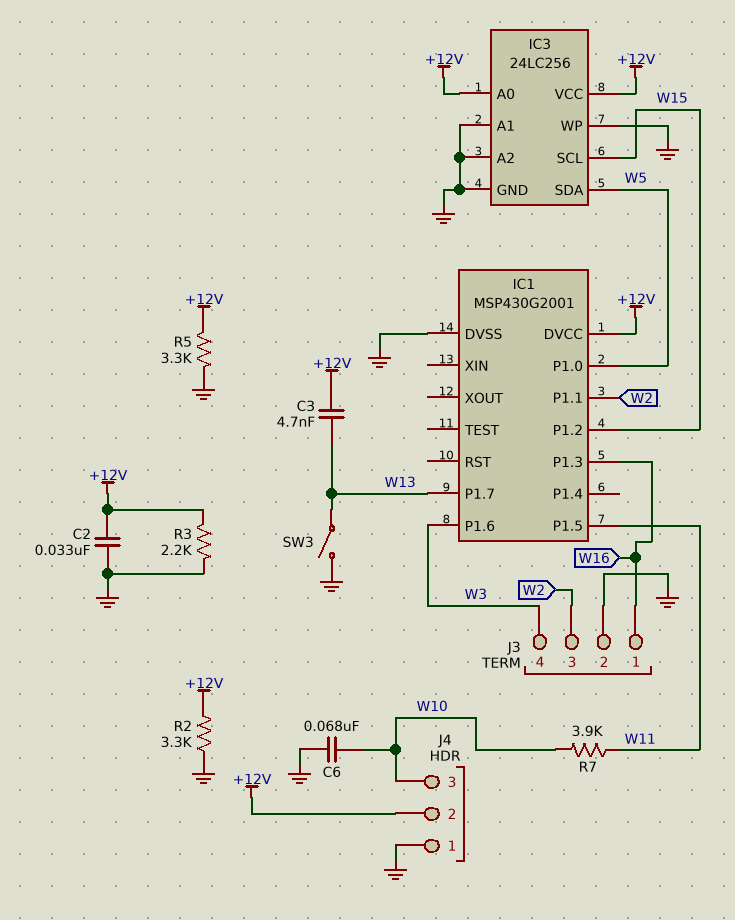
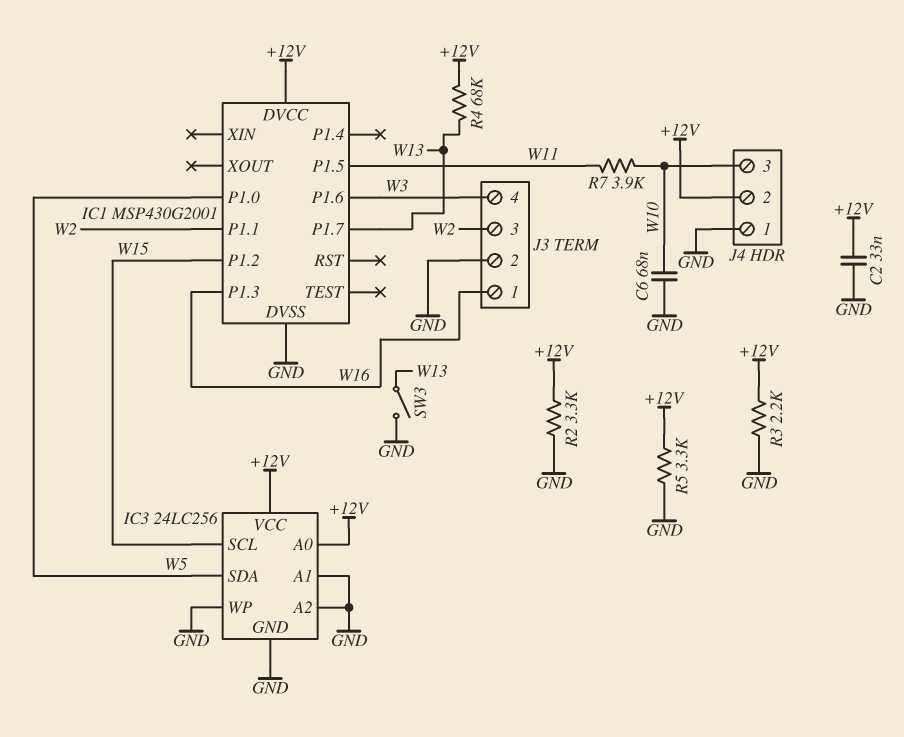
C3: 4.7nF (+12V, W13) -> none
R4: none -> 68k (+12V, W13)

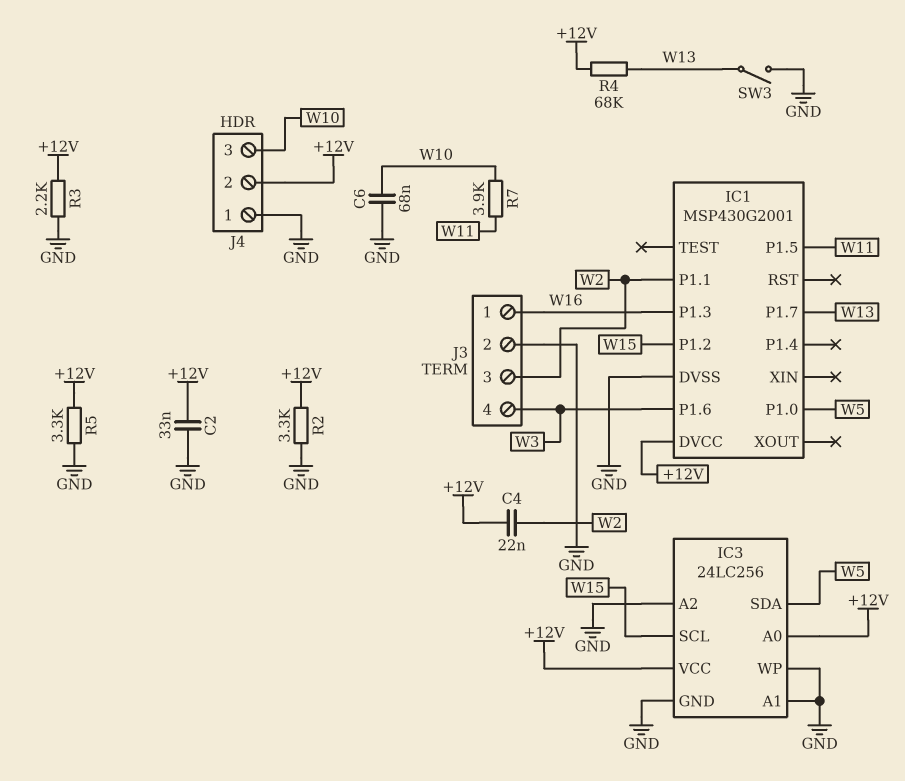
C4: none -> 22nF (+12V, W2)

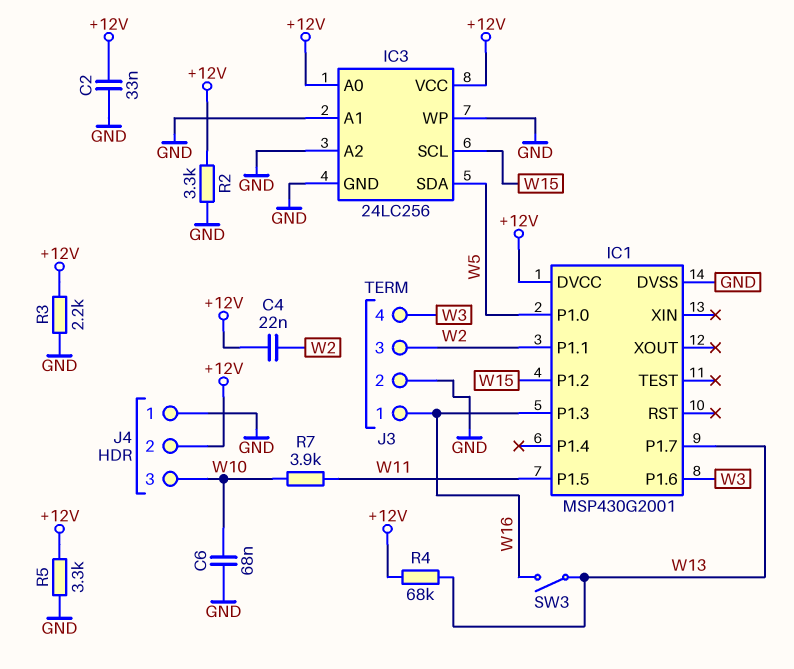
SW3: switch (GND, W13) -> switch (W13, W16)

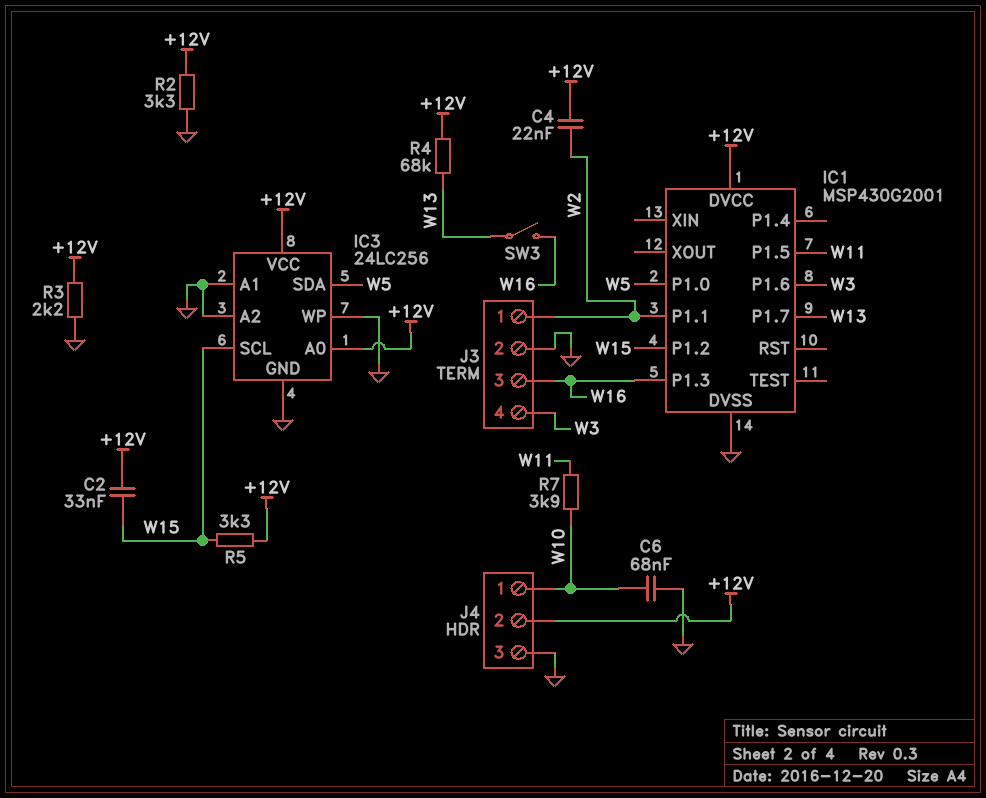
C2: 33nF (+12V, GND) -> 33nF (+12V, W15)
J3 pin 1: W16 -> W2
J3 pin 3: W2 -> W16
J4 pin 1: GND -> W10
J4 pin 3: W10 -> GND
R5: 3.3k (+12V, GND) -> 3.3k (+12V, W15)

